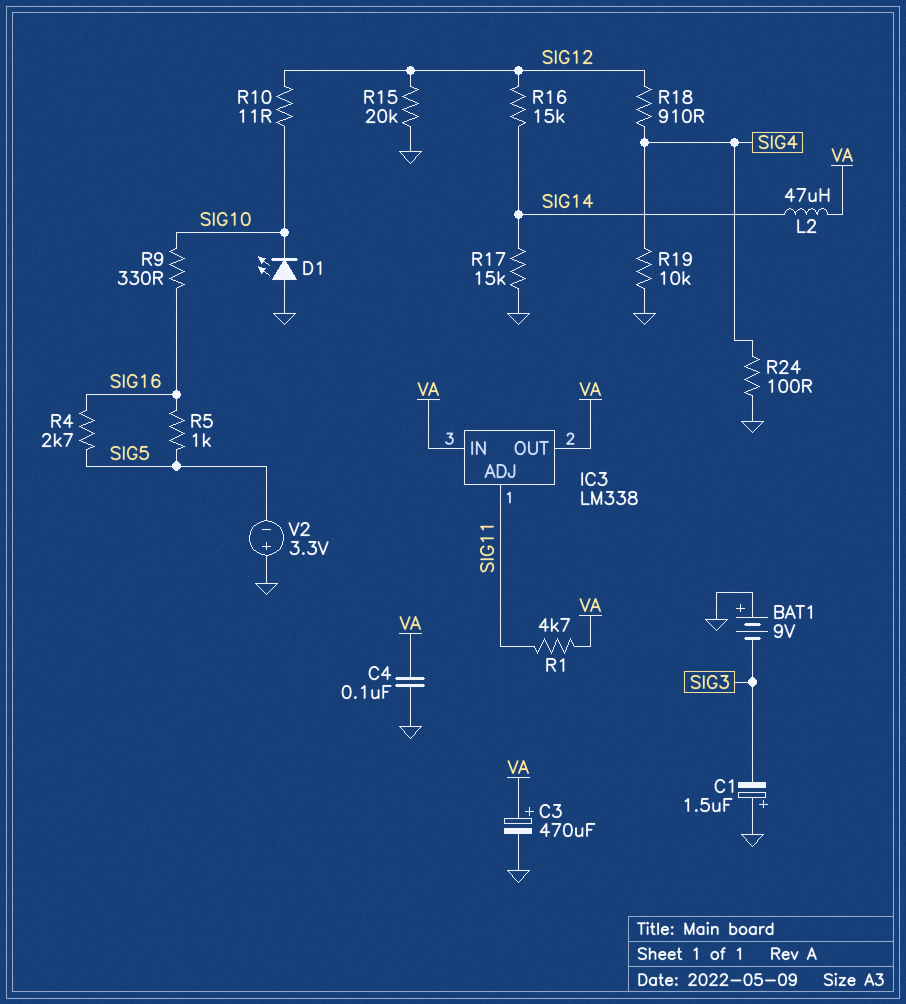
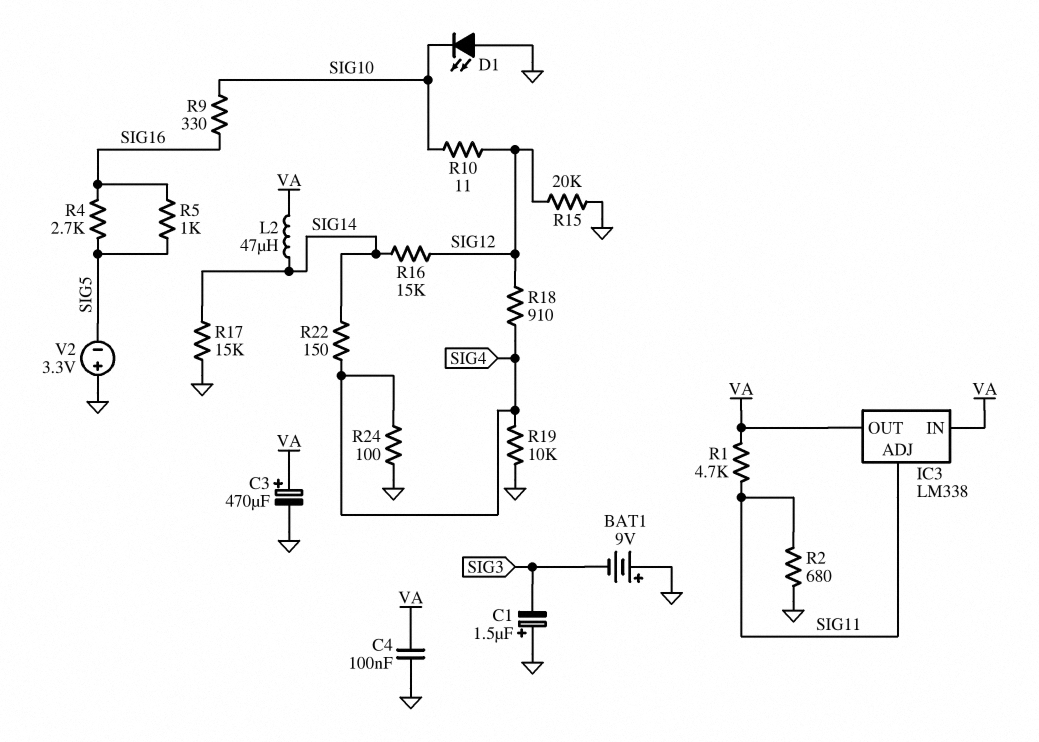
R2: none -> 680 (GND, SIG11)
R22: none -> 150 (SIG4, SIG14)

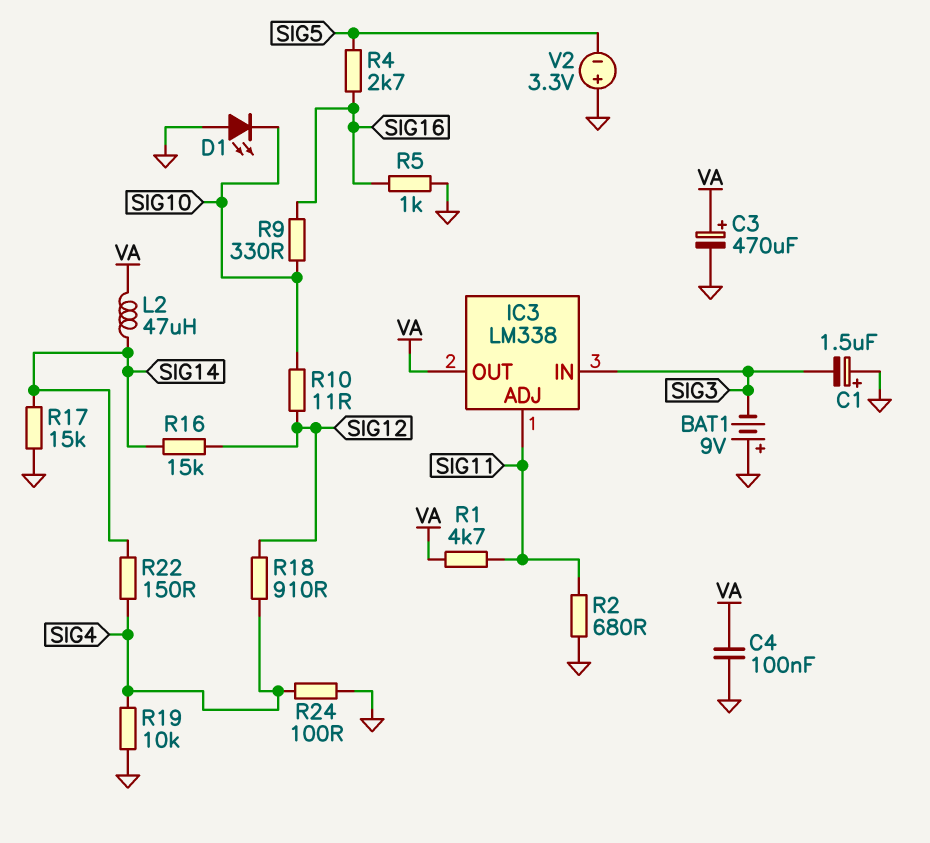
IC3 pin IN: VA -> SIG3
R5: 1k (SIG5, SIG16) -> 1k (GND, SIG16)
R15: 20k (GND, SIG12) -> none

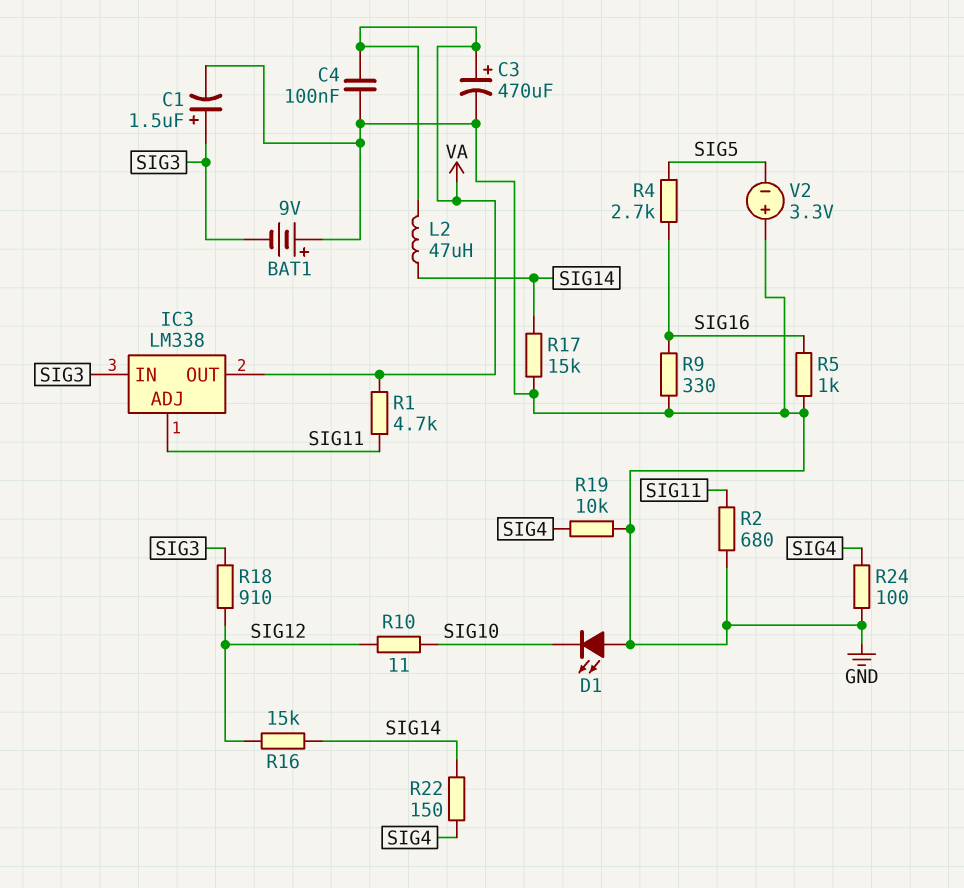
C1: 1.5uF (plus GND, minus SIG3) -> 1.5uF (plus SIG3, minus GND)
R9: 330 (SIG10, SIG16) -> 330 (GND, SIG16)
R18: 910 (SIG4, SIG12) -> 910 (SIG3, SIG12)

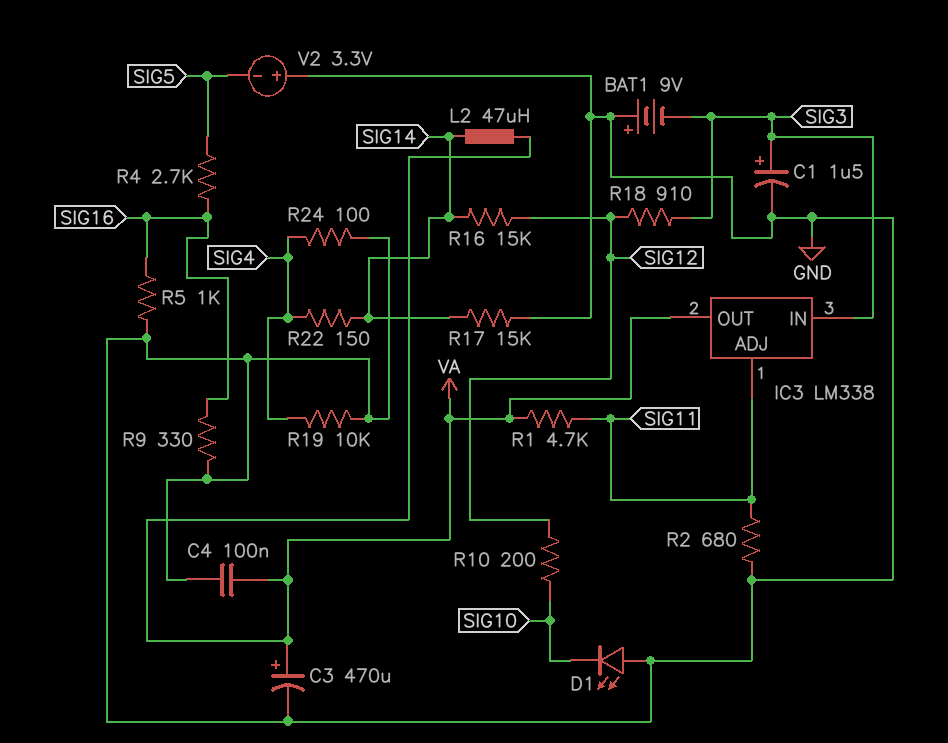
R10: 11 (SIG10, SIG12) -> 200 (SIG10, SIG12)

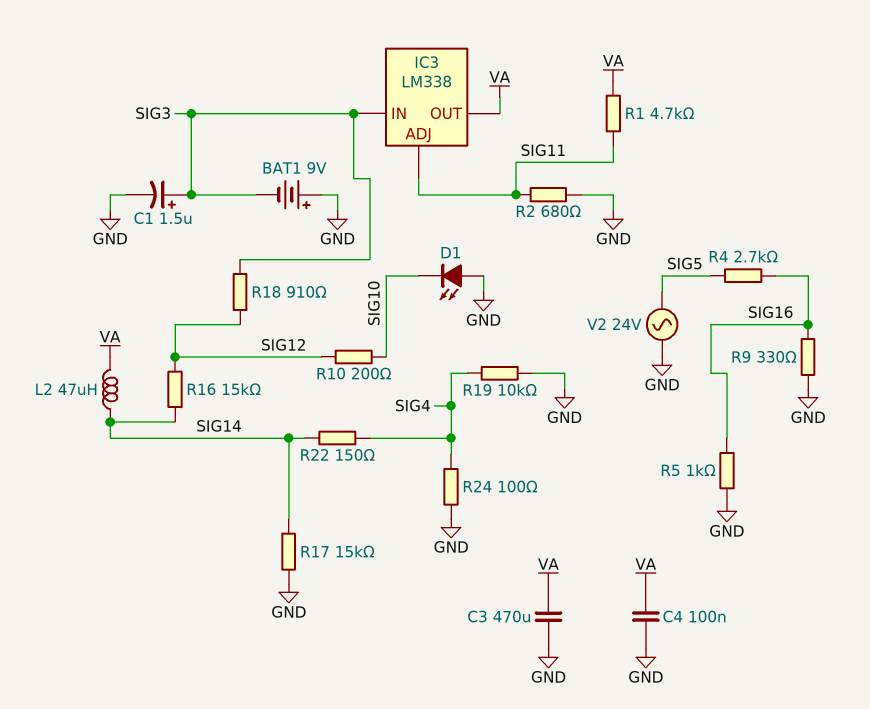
C3: 470uF (plus VA, minus GND) -> 470uF (GND, VA)
V2: 3.3V (plus GND, minus SIG5) -> AC 24V (GND, SIG5)

